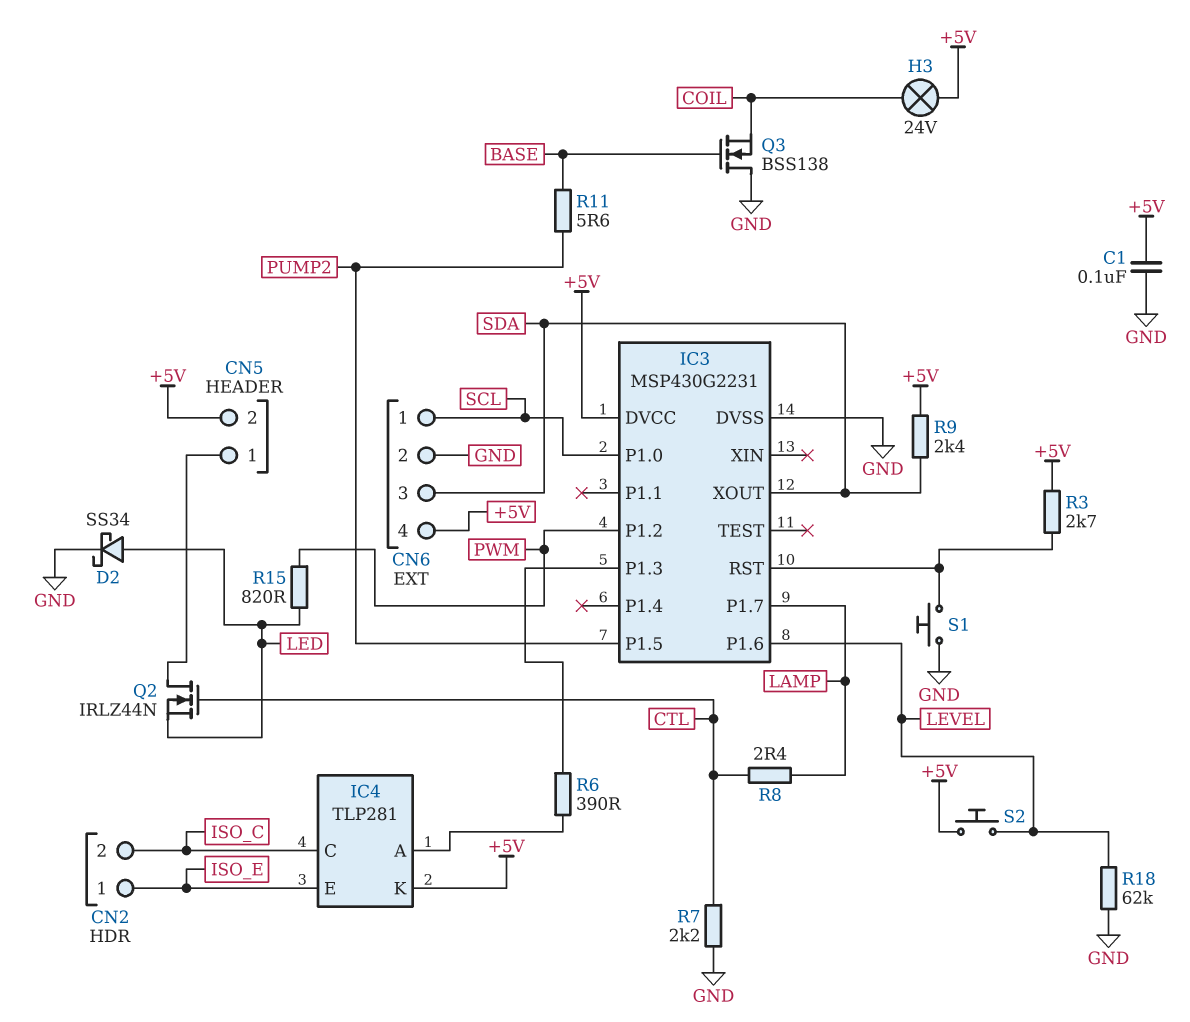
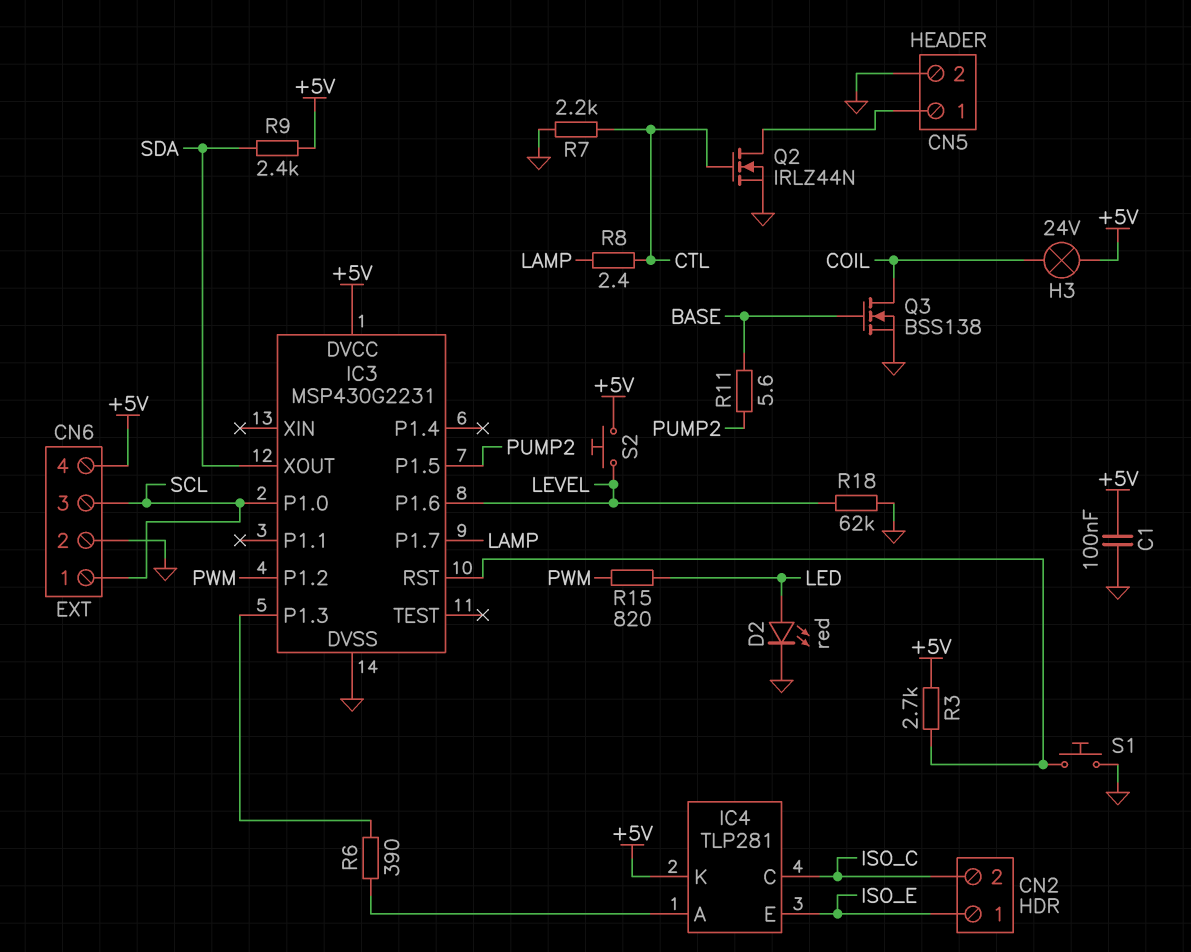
CN5 pin 2: +5V -> GND
CN6 pin 3: SDA -> SCL
D2: schottky SS34 (A LED, K GND) -> LED red (A LED, K GND)
Q2: NMOS IRLZ44N (G CTL, D CN5/1, S LED) -> NMOS IRLZ44N (G CTL, D CN5/1, S GND)
Q3: NMOS BSS138 (G BASE, D GND, S COIL) -> NMOS BSS138 (G BASE, D COIL, S GND)

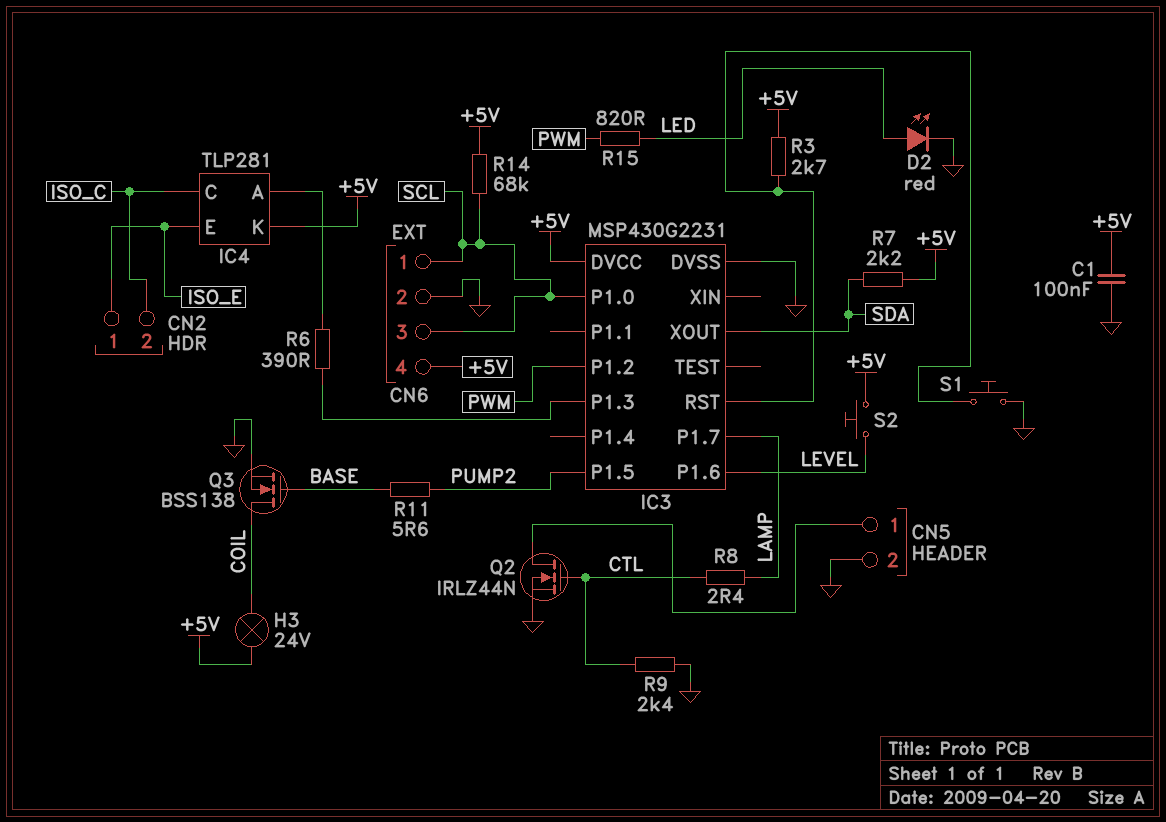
R7: 2.2k (CTL, GND) -> 2.2k (+5V, SDA)
R9: 2.4k (+5V, SDA) -> 2.4k (CTL, GND)
R14: none -> 68k (+5V, SCL)
R18: 62k (GND, LEVEL) -> none

